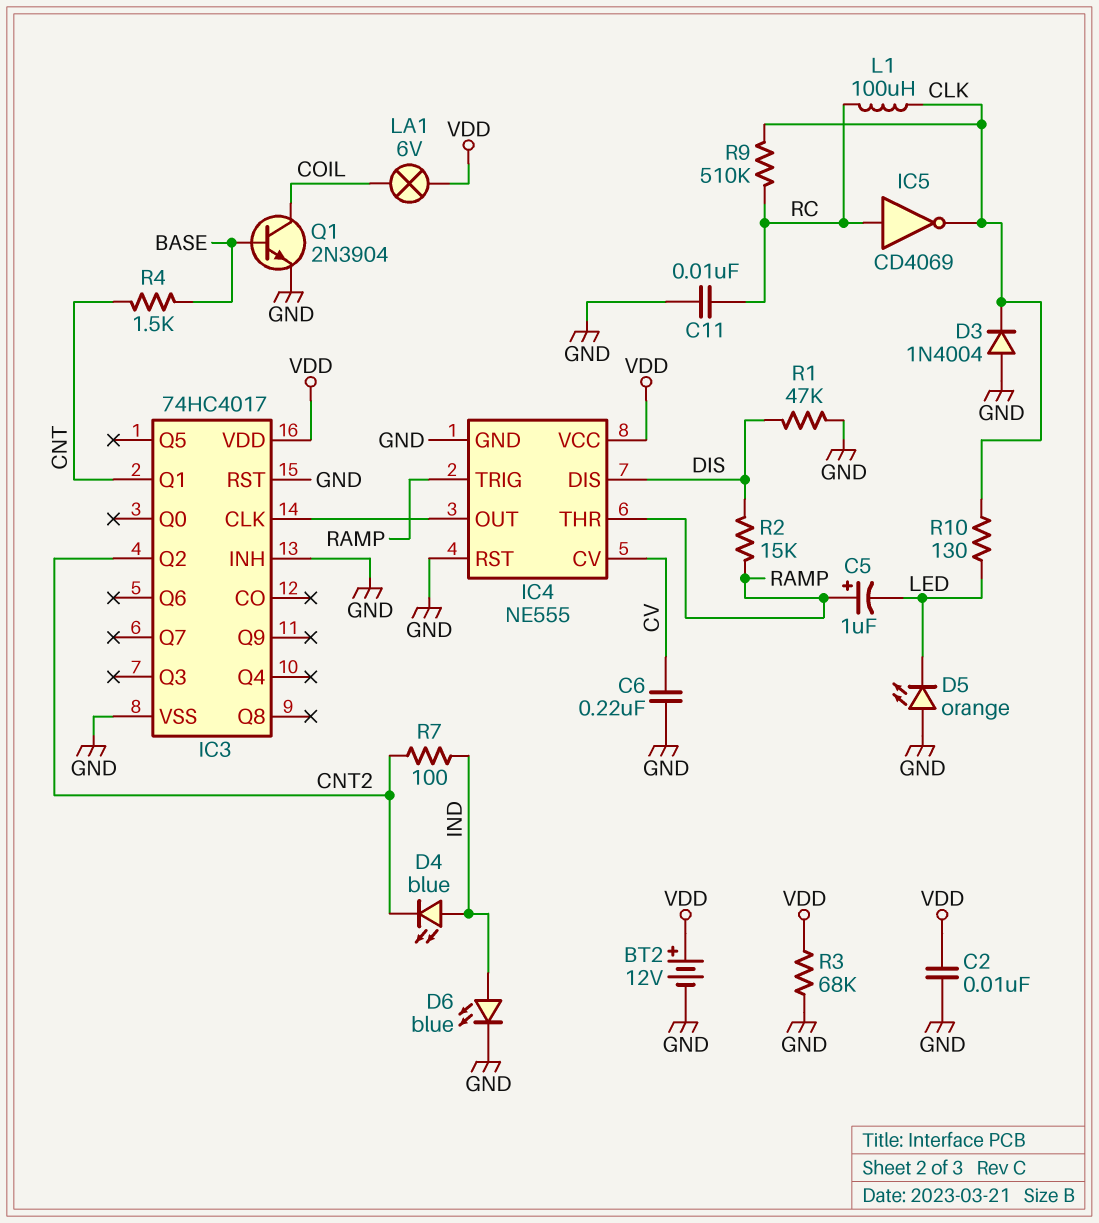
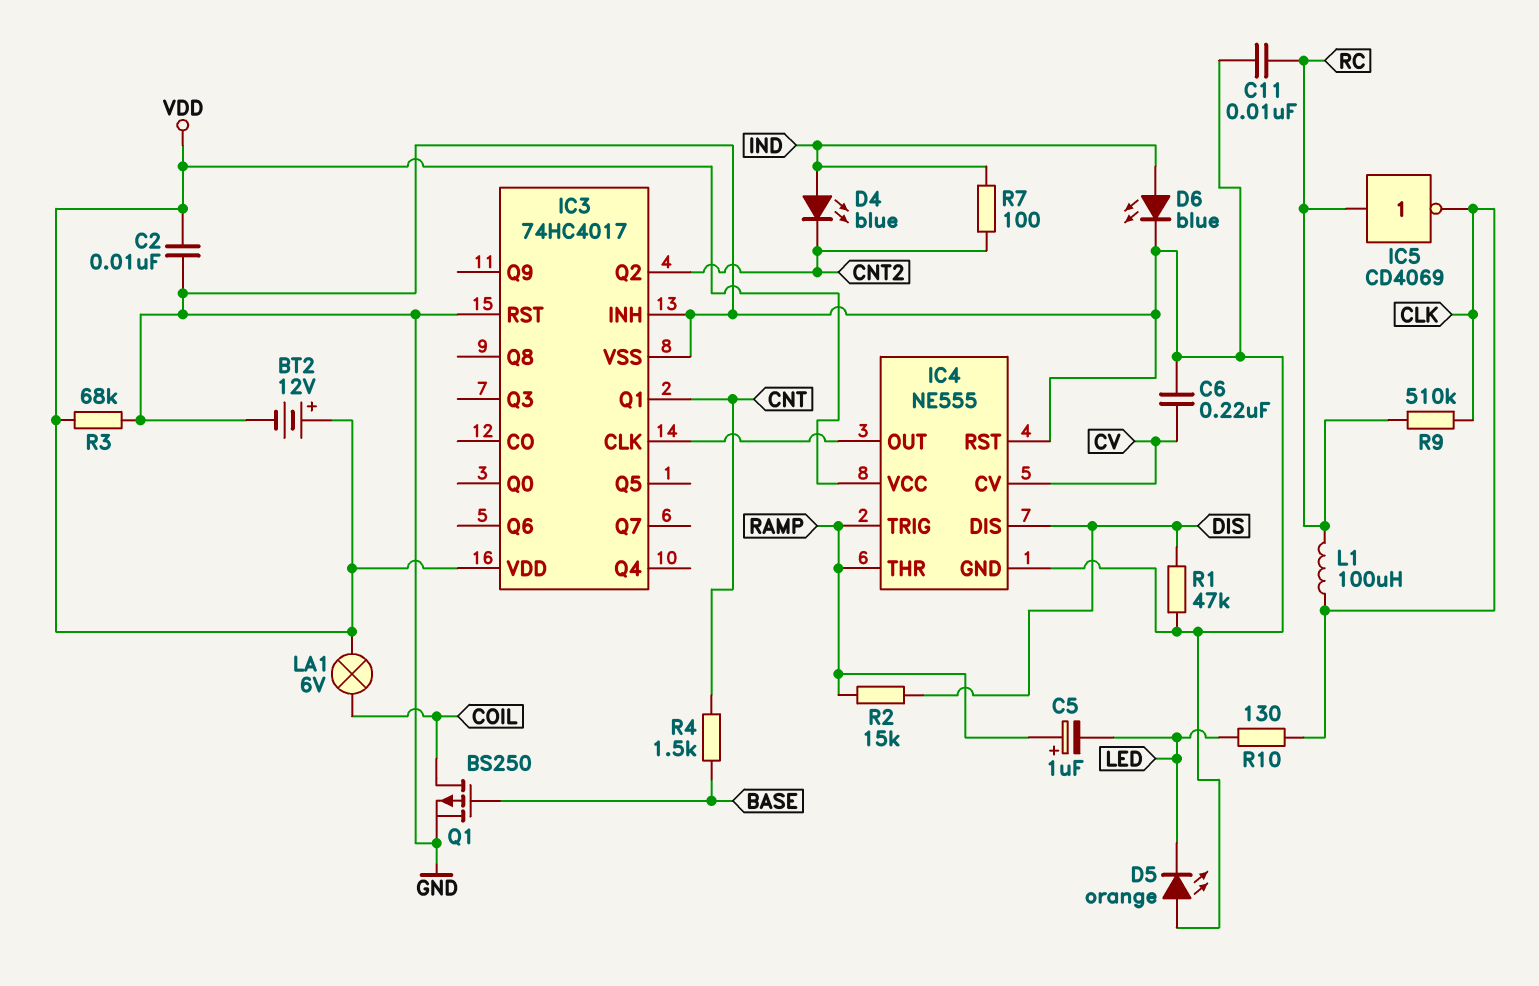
D3: diode 1N4004 (A GND, K CLK) -> none
Q1: NPN 2N3904 (B BASE, C COIL, E GND) -> PMOS BS250 (G BASE, D COIL, S GND)

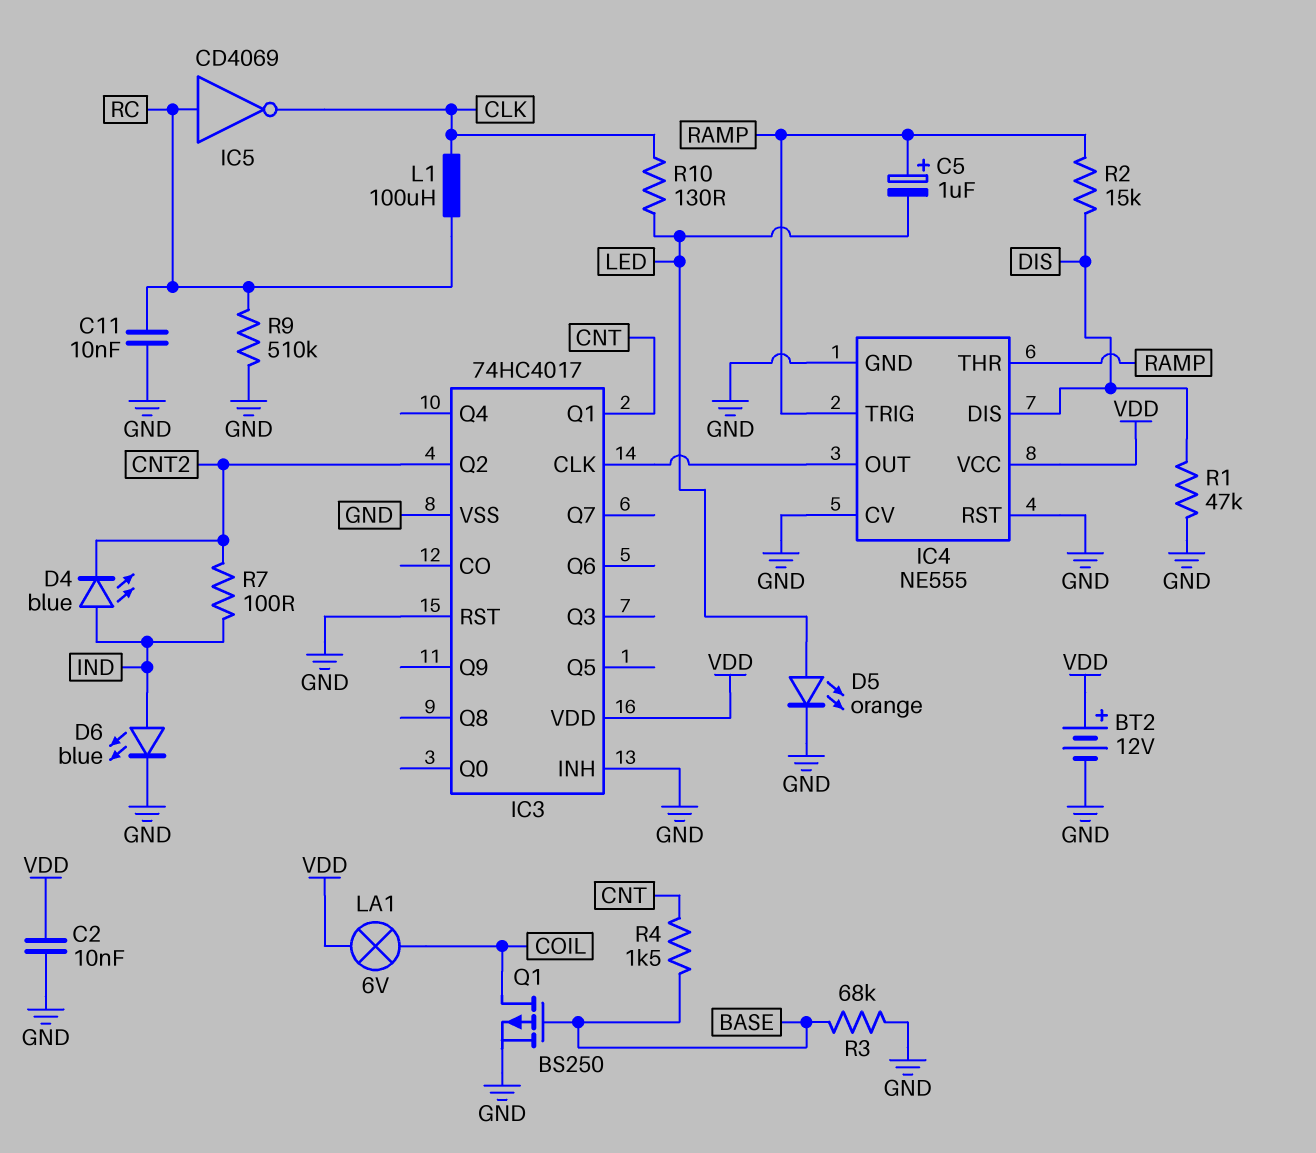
C6: 220nF (CV, GND) -> none
D5: LED orange (A GND, K LED) -> LED orange (A LED, K GND)
IC4 pin CV: CV -> GND
R3: 68k (GND, VDD) -> 68k (BASE, GND)
R9: 510k (CLK, RC) -> 510k (GND, RC)

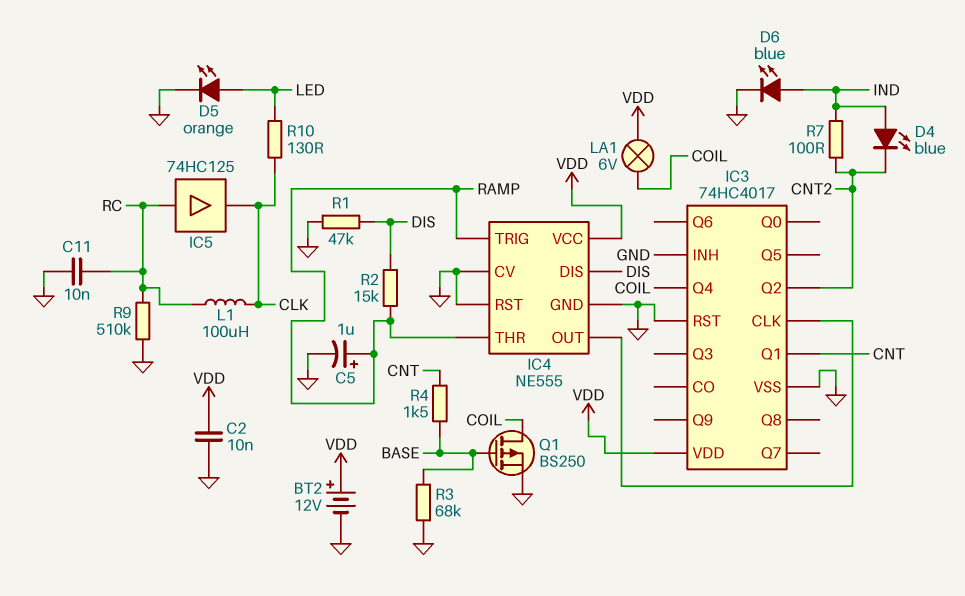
C5: 1uF (plus RAMP, minus LED) -> 1uF (plus RAMP, minus GND)
IC3 pin Q4: none -> COIL
IC5: NOT CD4069 (in RC, out CLK) -> buffer 74HC125 (in RC, out CLK)

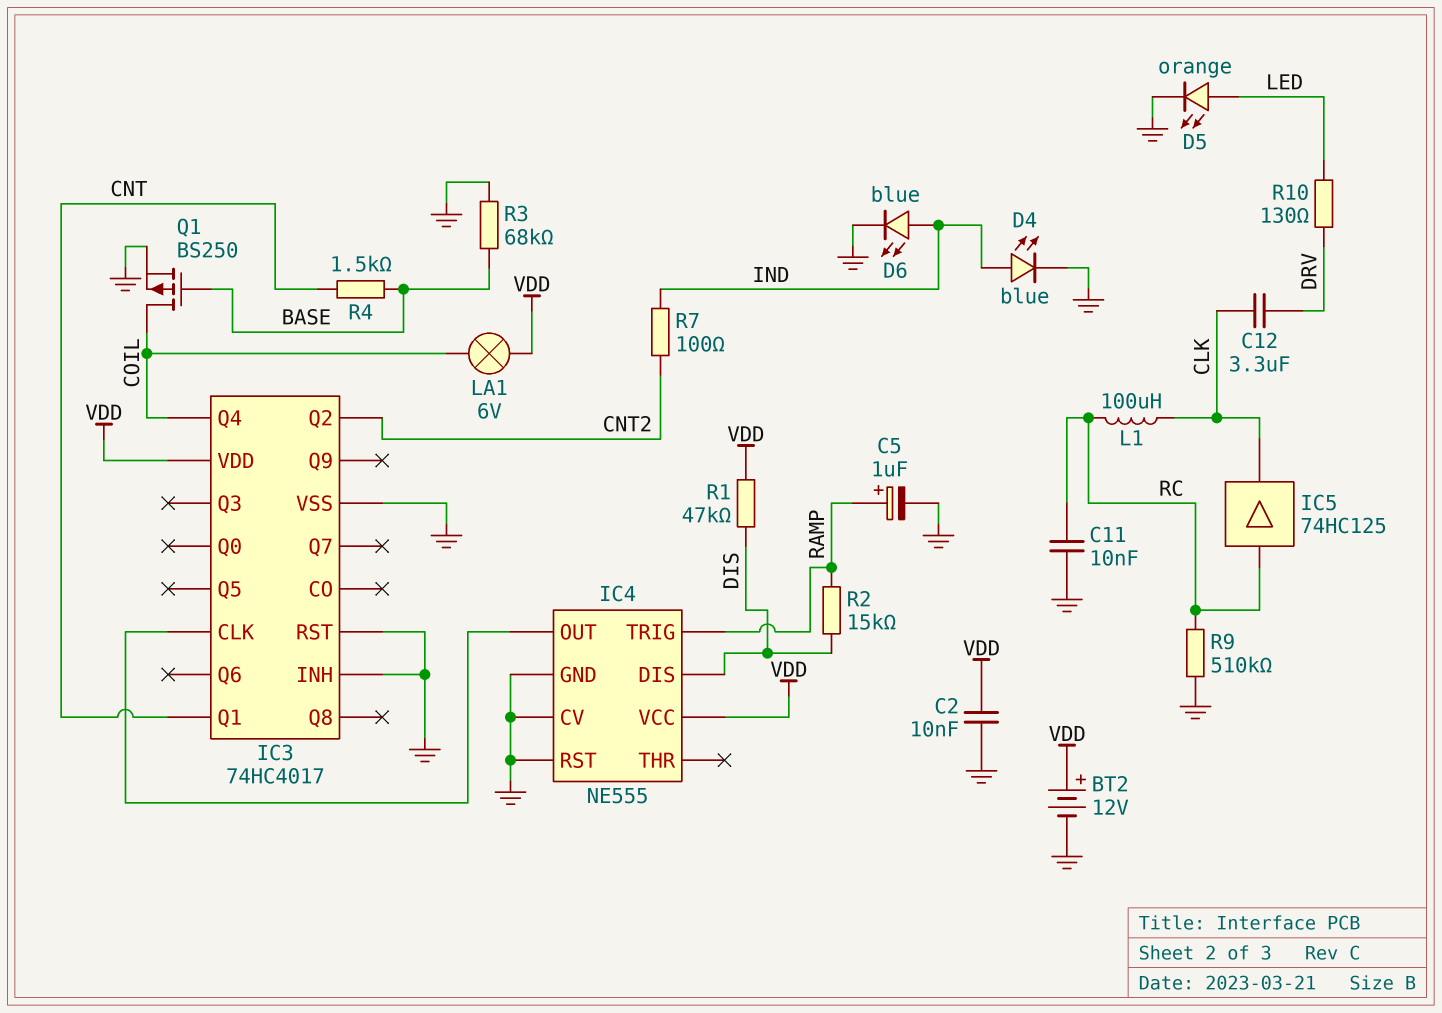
C12: none -> 3.3uF (CLK, DRV)
D4: LED blue (A IND, K CNT2) -> LED blue (A IND, K GND)
IC4 pin THR: RAMP -> none
R1: 47k (DIS, GND) -> 47k (DIS, VDD)
R10: 130 (CLK, LED) -> 130 (DRV, LED)

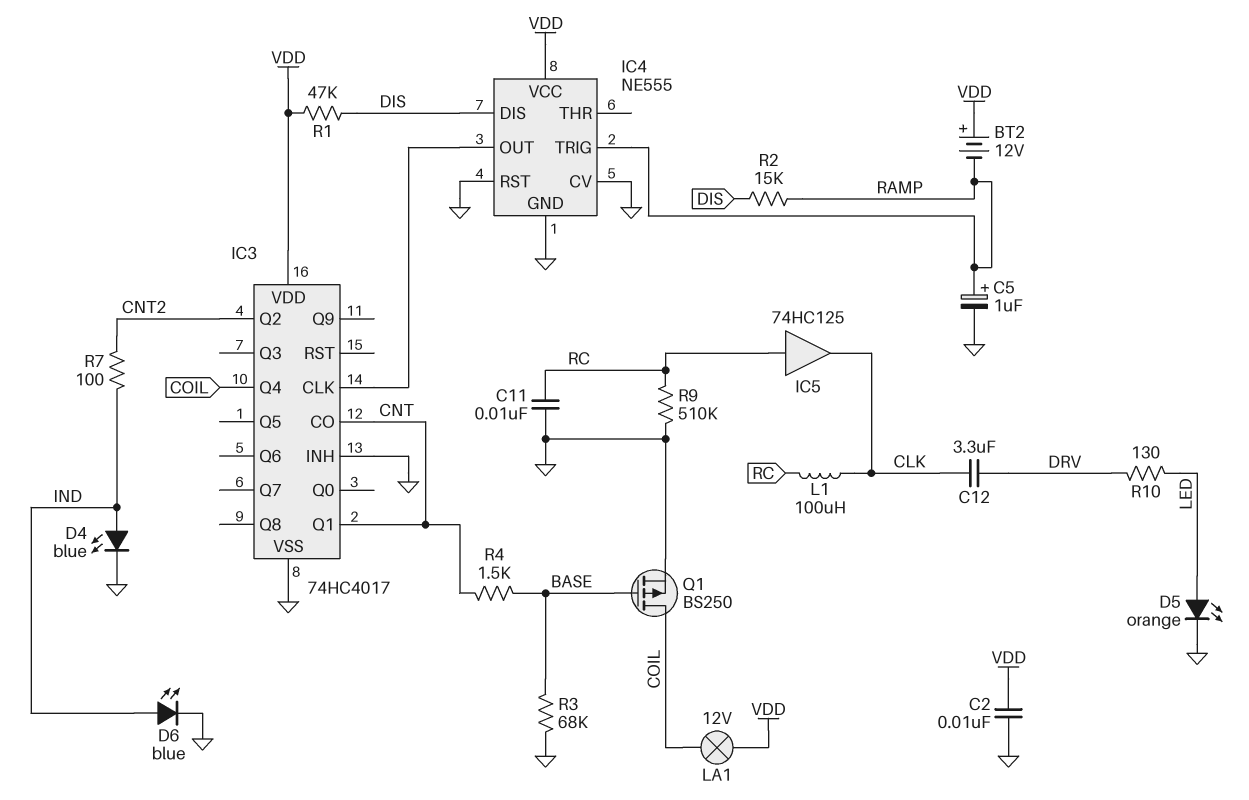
BT2: 12V (plus VDD, minus GND) -> 12V (plus VDD, minus RAMP)
IC3 pin CO: none -> CNT
IC3 pin RST: GND -> none
LA1: lamp 6V (COIL, VDD) -> lamp 12V (COIL, VDD)

